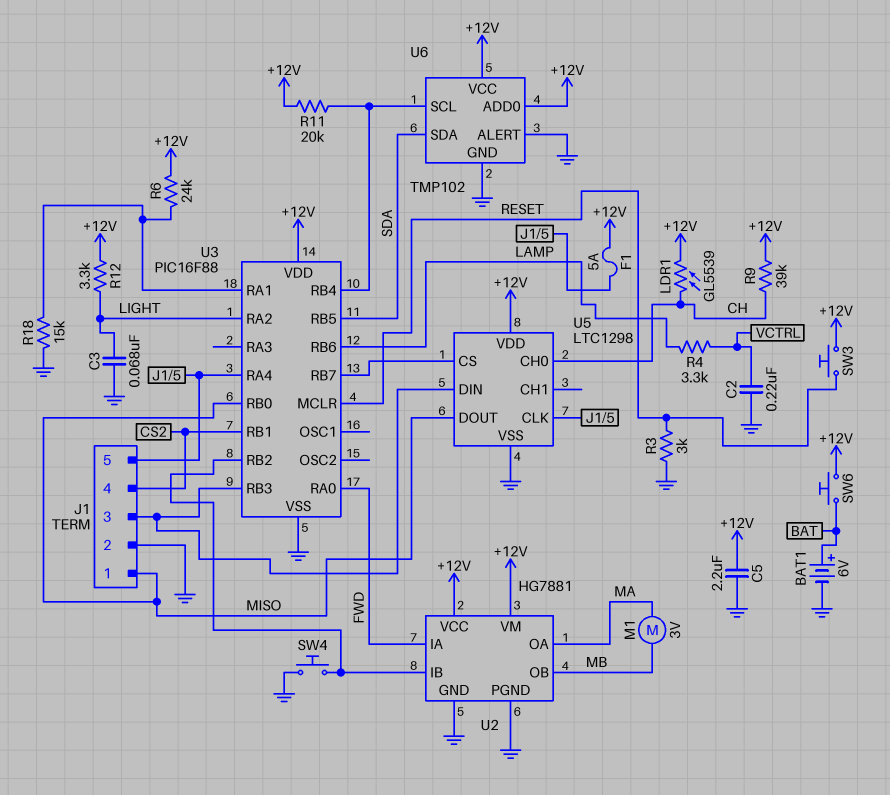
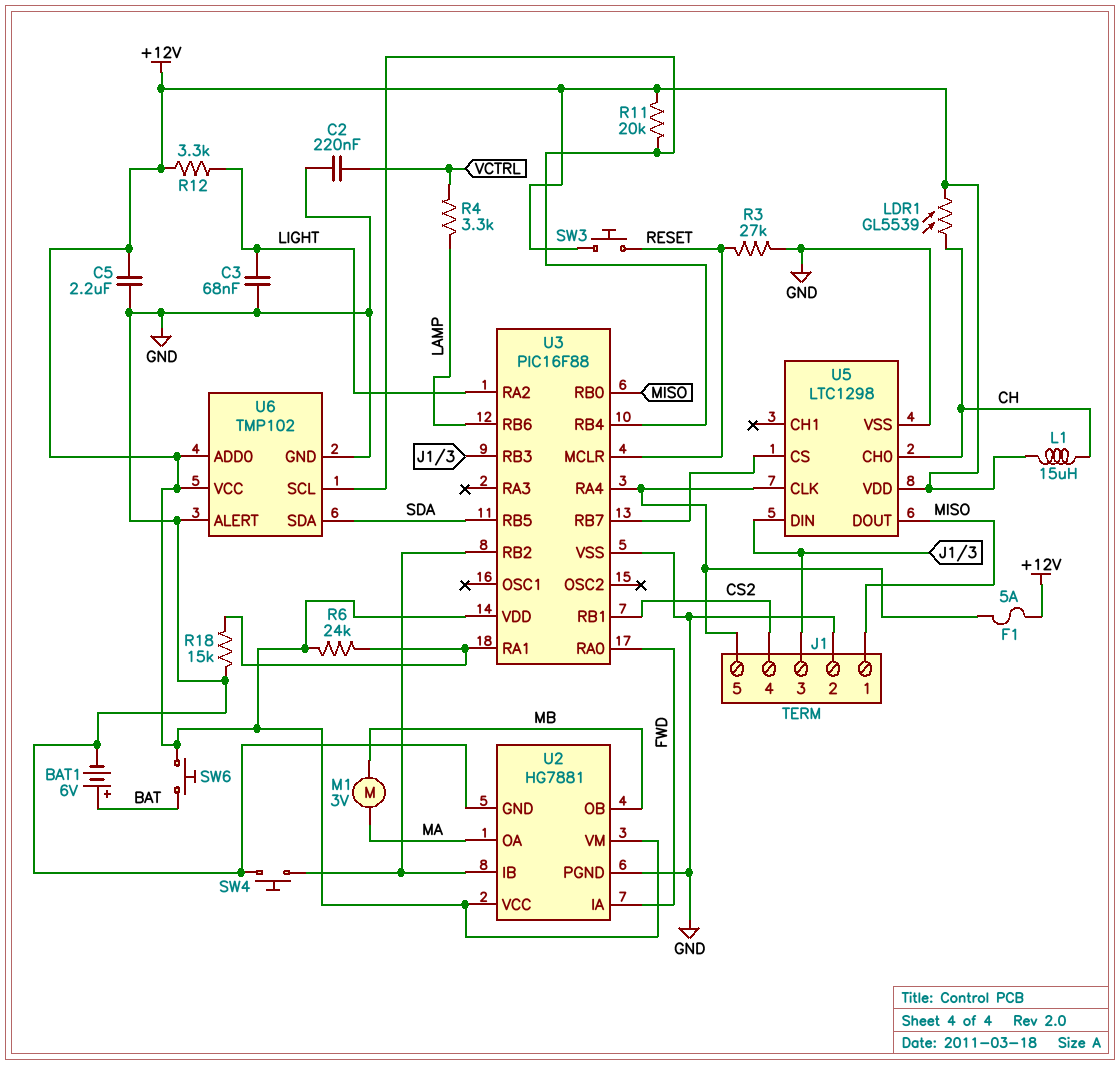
L1: none -> 15uH (+12V, CH)
R3: 3k (GND, RESET) -> 27k (GND, RESET)
R9: 39k (+12V, CH) -> none

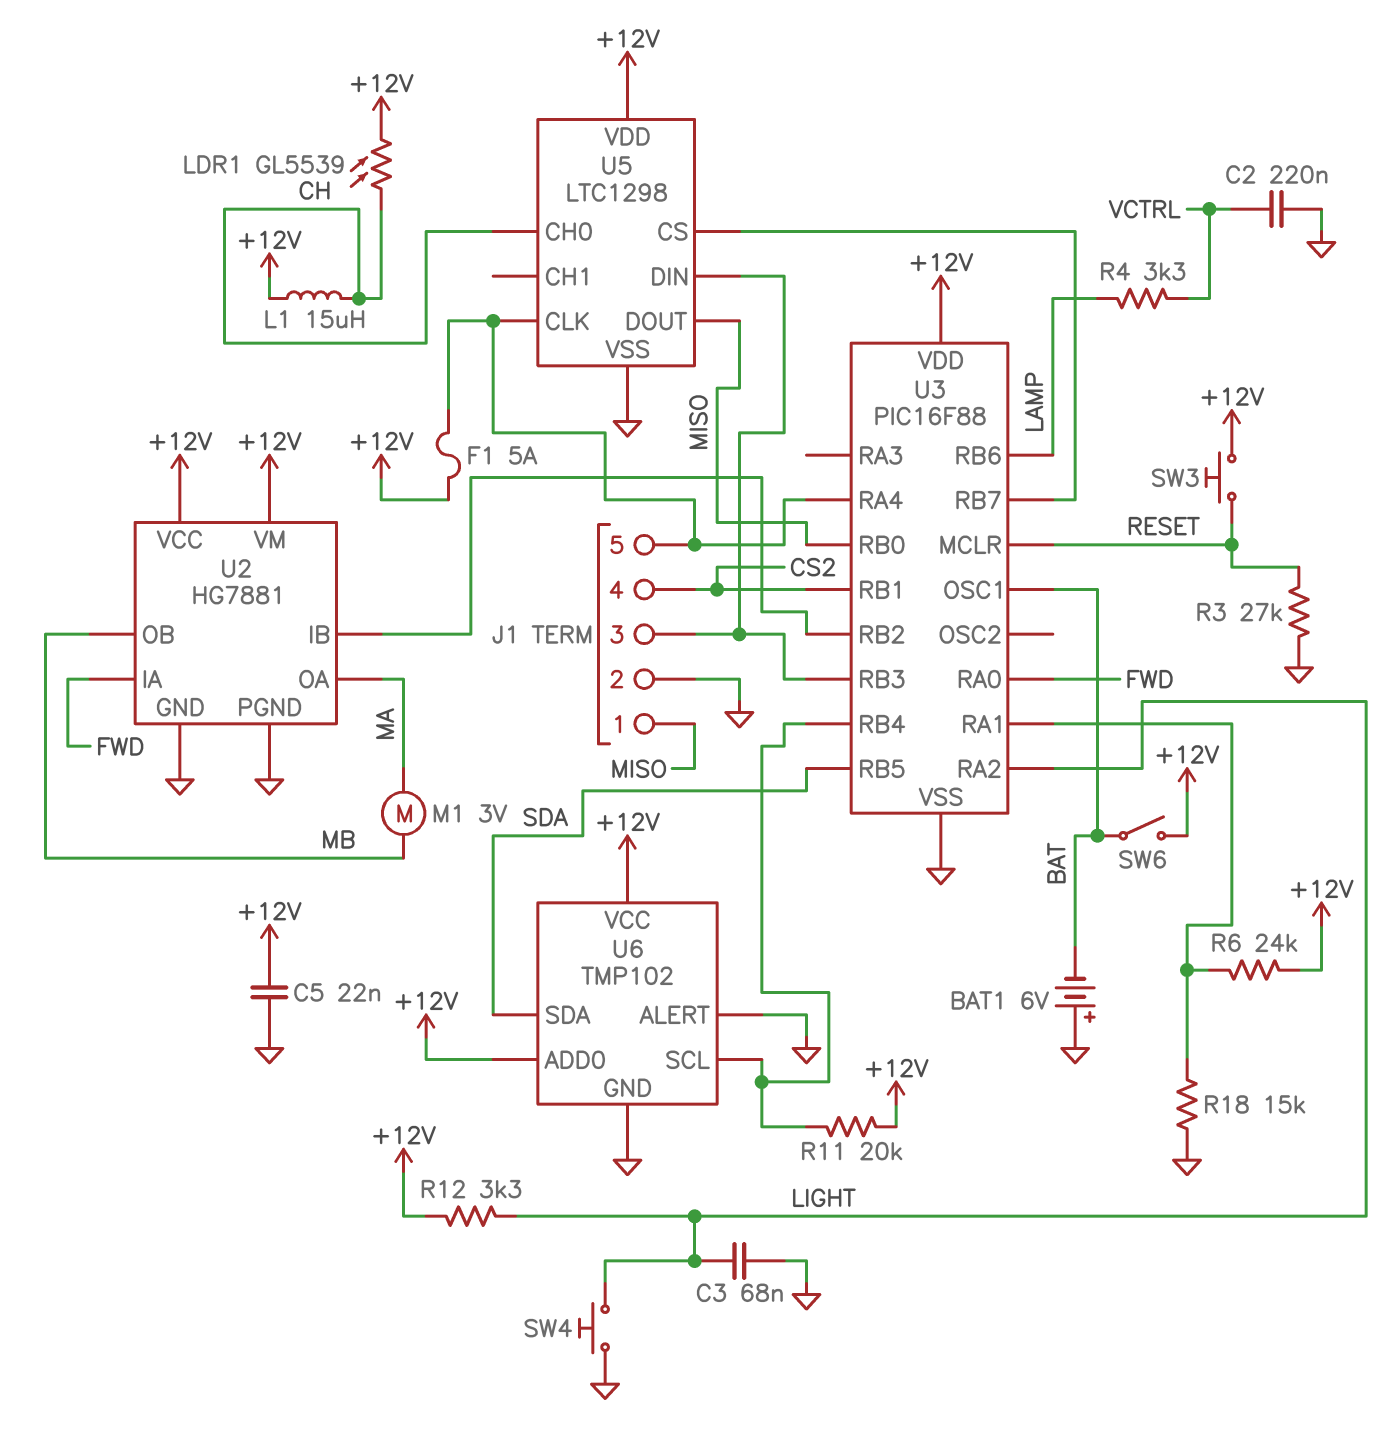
BAT1: 6V (plus BAT, minus GND) -> 6V (plus GND, minus BAT)
C5: 2.2uF (+12V, GND) -> 22nF (+12V, GND)
SW4: button (GND, U2/IB) -> button (GND, LIGHT)
SW6: button (+12V, BAT) -> switch (+12V, BAT)
U3 pin OSC1: none -> BAT

